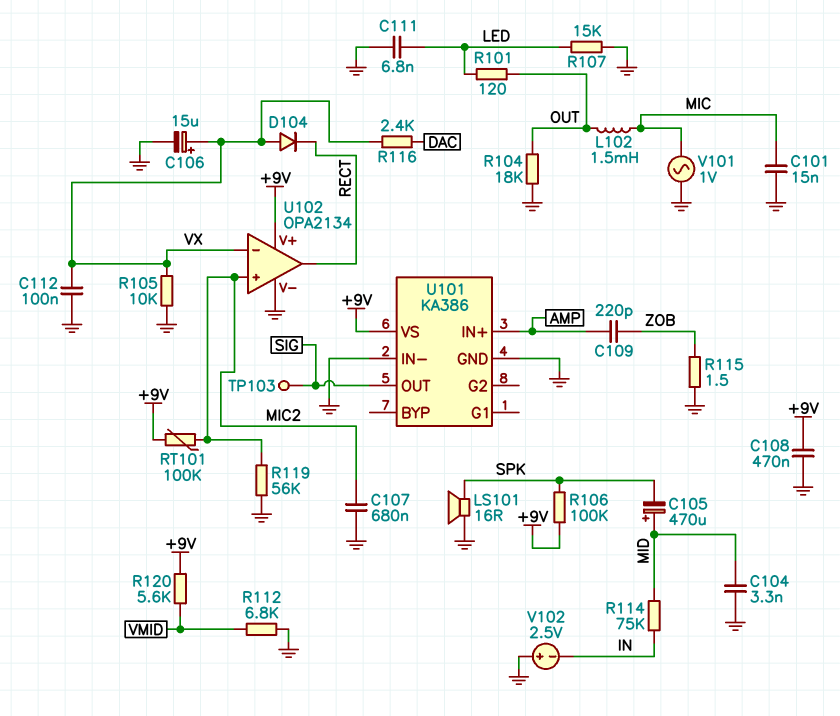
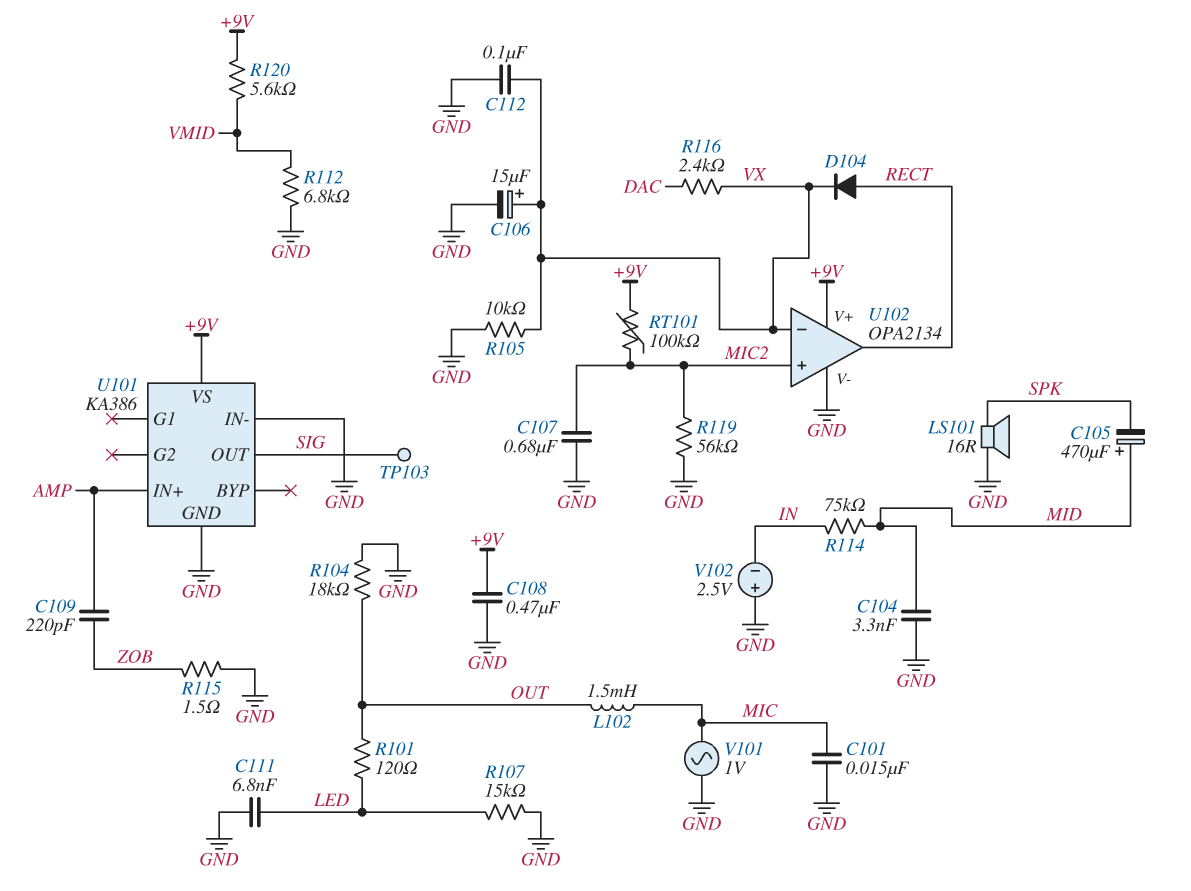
D104: diode (A VX, K RECT) -> diode (A RECT, K VX)
R106: 100k (+9V, SPK) -> none

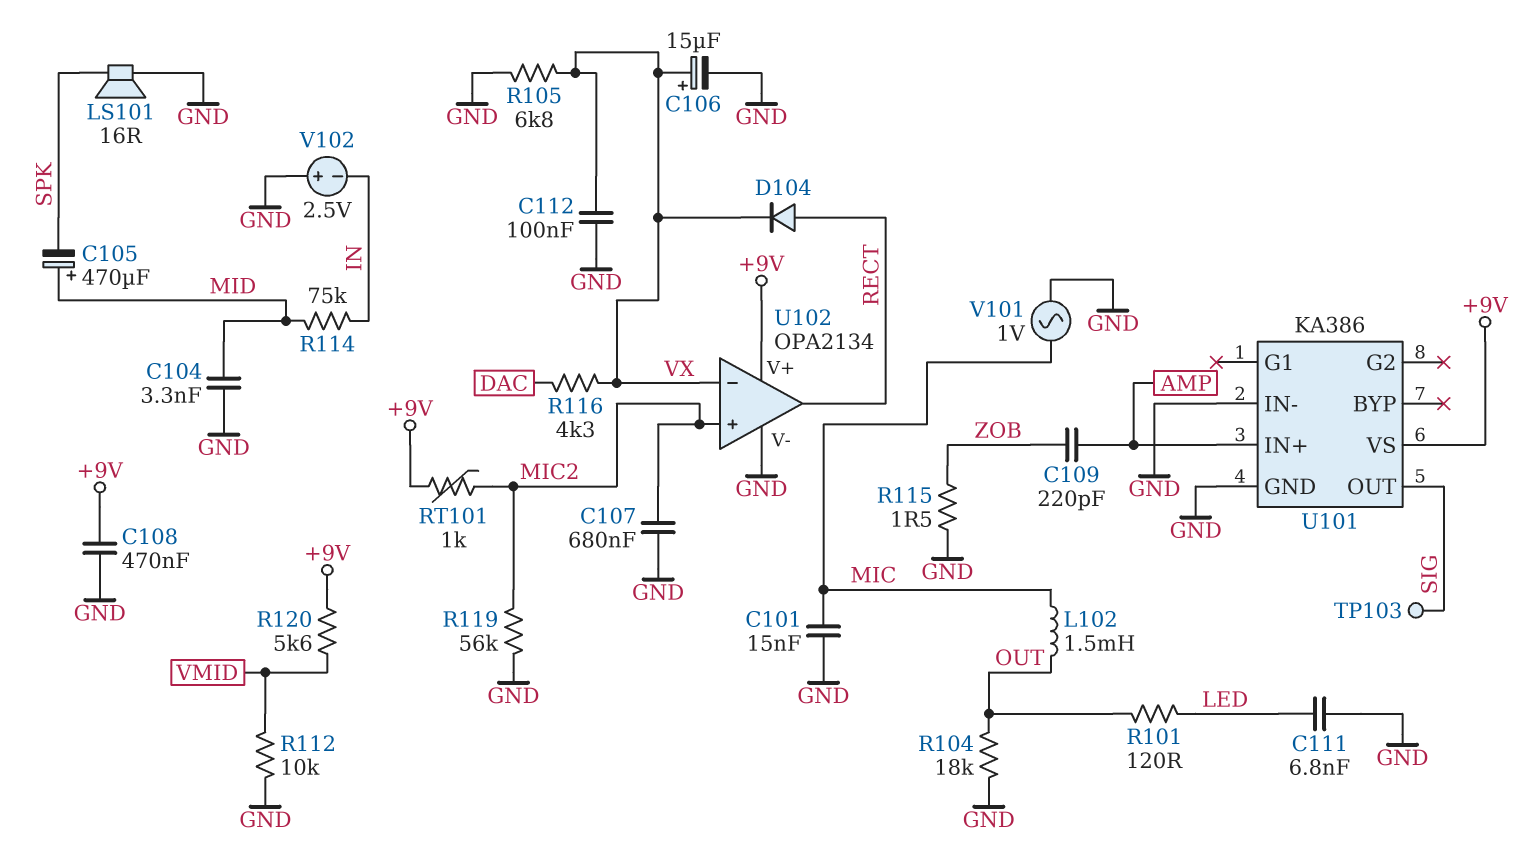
R105: 10k (GND, VX) -> 6.8k (GND, VX)
R107: 15k (GND, LED) -> none
R112: 6.8k (GND, VMID) -> 10k (GND, VMID)
R116: 2.4k (DAC, VX) -> 4.3k (DAC, VX)
RT101: 100k (+9V, MIC2) -> 1k (+9V, MIC2)

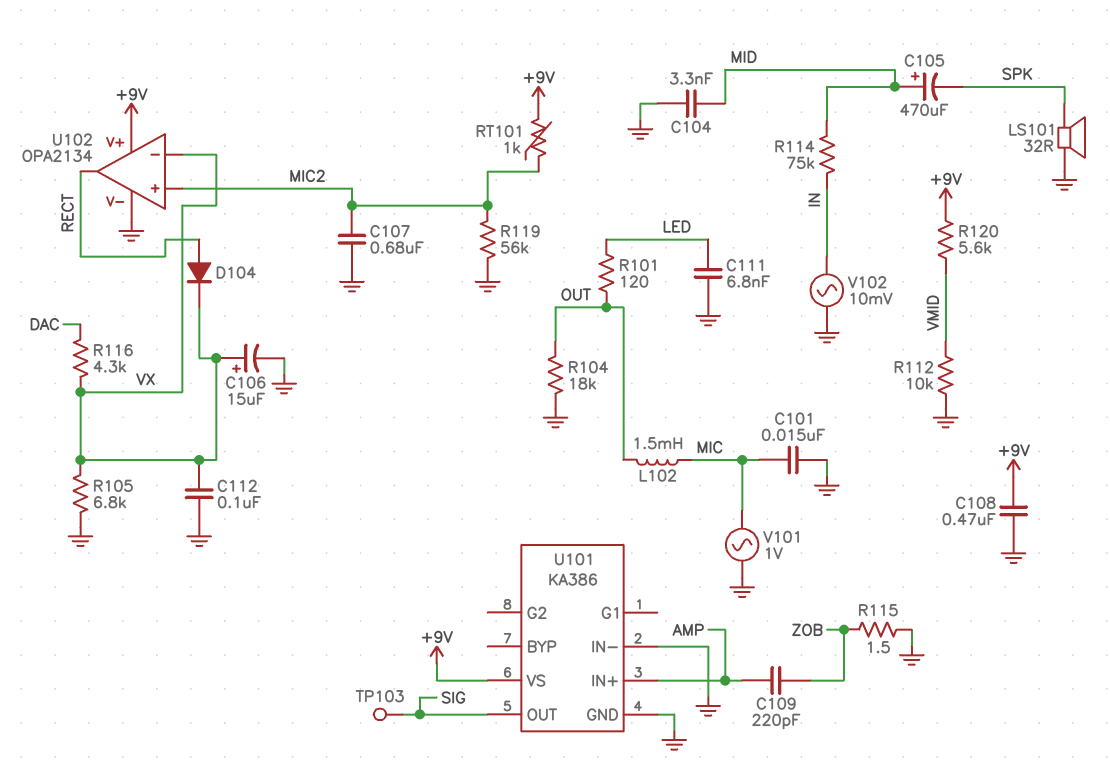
LS101: speaker 16R (GND, SPK) -> speaker 32R (GND, SPK)
V102: 2.5V (plus GND, minus IN) -> AC 10mV (GND, IN)

